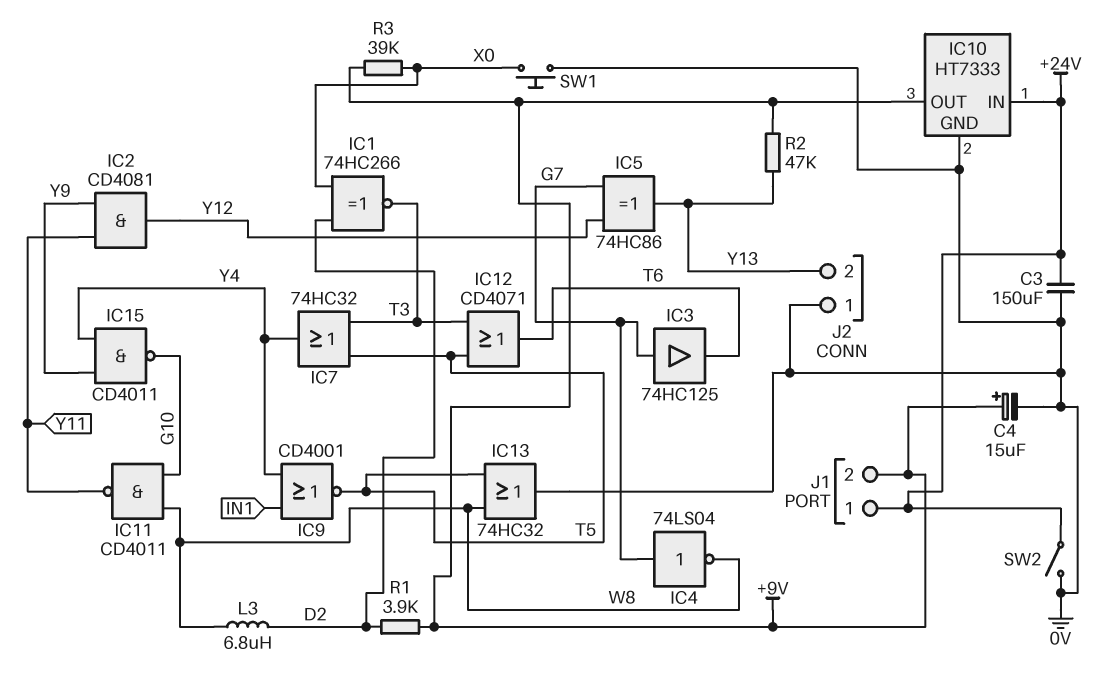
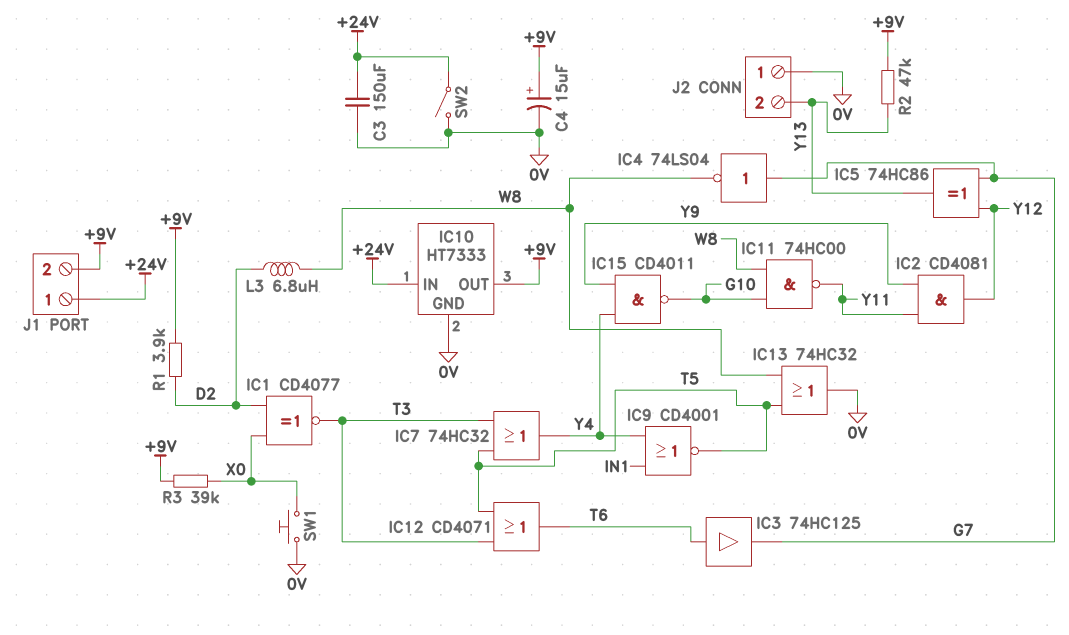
IC1: XNOR 74HC266 (in D2, in X0, out T3) -> XNOR CD4077 (in D2, in X0, out T3)
IC3: buffer 74HC125 (in G7, out T6) -> buffer 74HC125 (in T6, out G7)
IC11: NAND CD4011 (in G10, in W8, out Y11) -> NAND 74HC00 (in G10, in W8, out Y11)

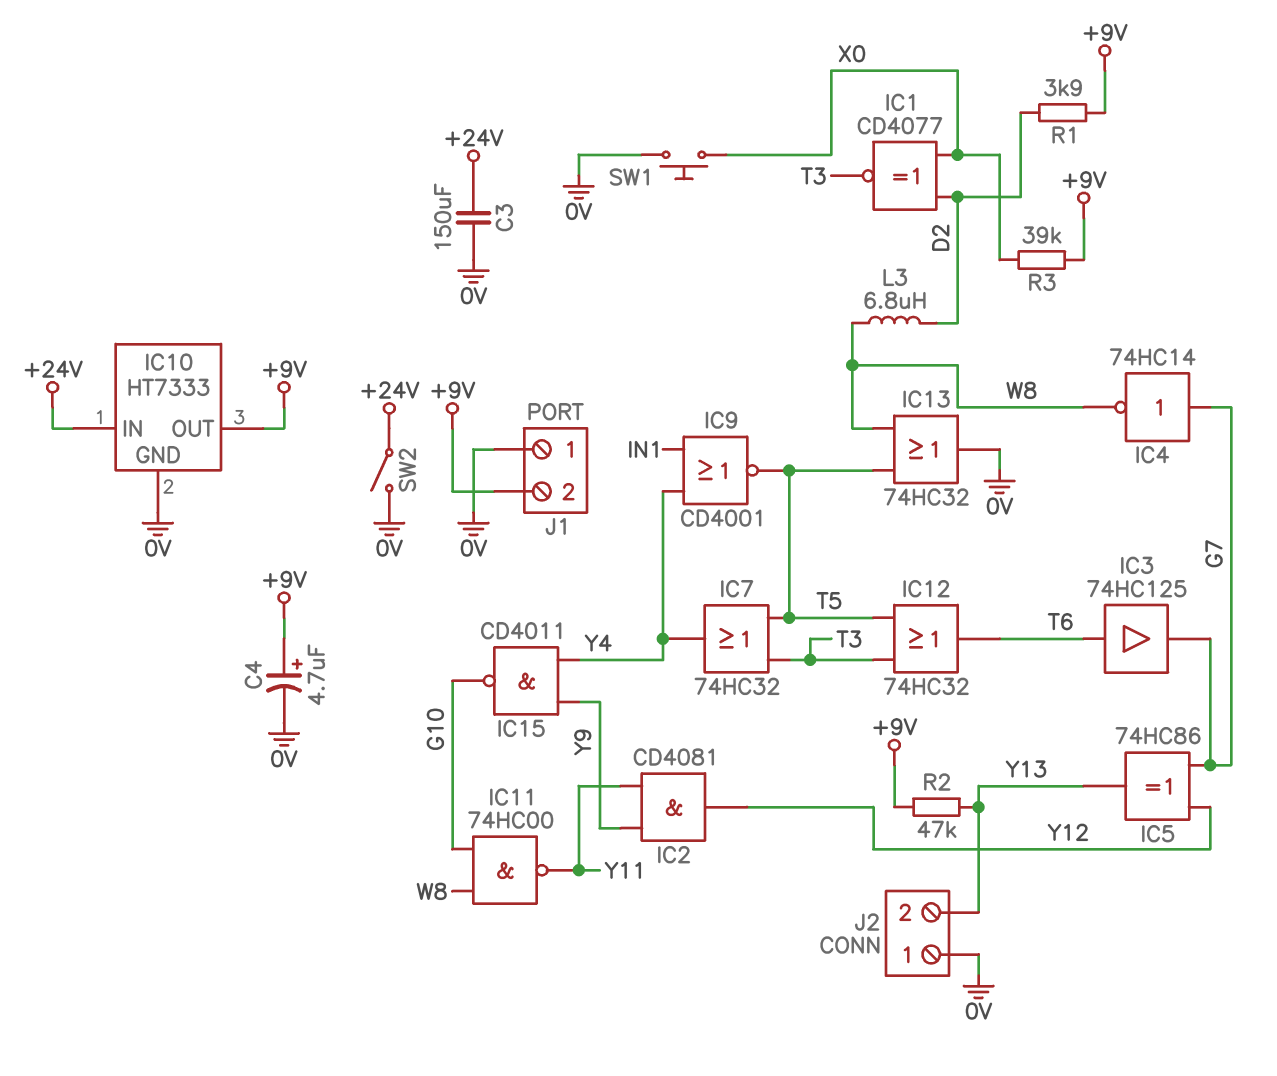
C4: 15uF (plus +9V, minus 0V) -> 4.7uF (plus +9V, minus 0V)
IC4: NOT 74LS04 (in G7, out W8) -> NOT 74HC14 (in G7, out W8)
IC12: OR CD4071 (in T3, in T5, out T6) -> OR 74HC32 (in T3, in T5, out T6)
J1 pin 1: +24V -> 0V

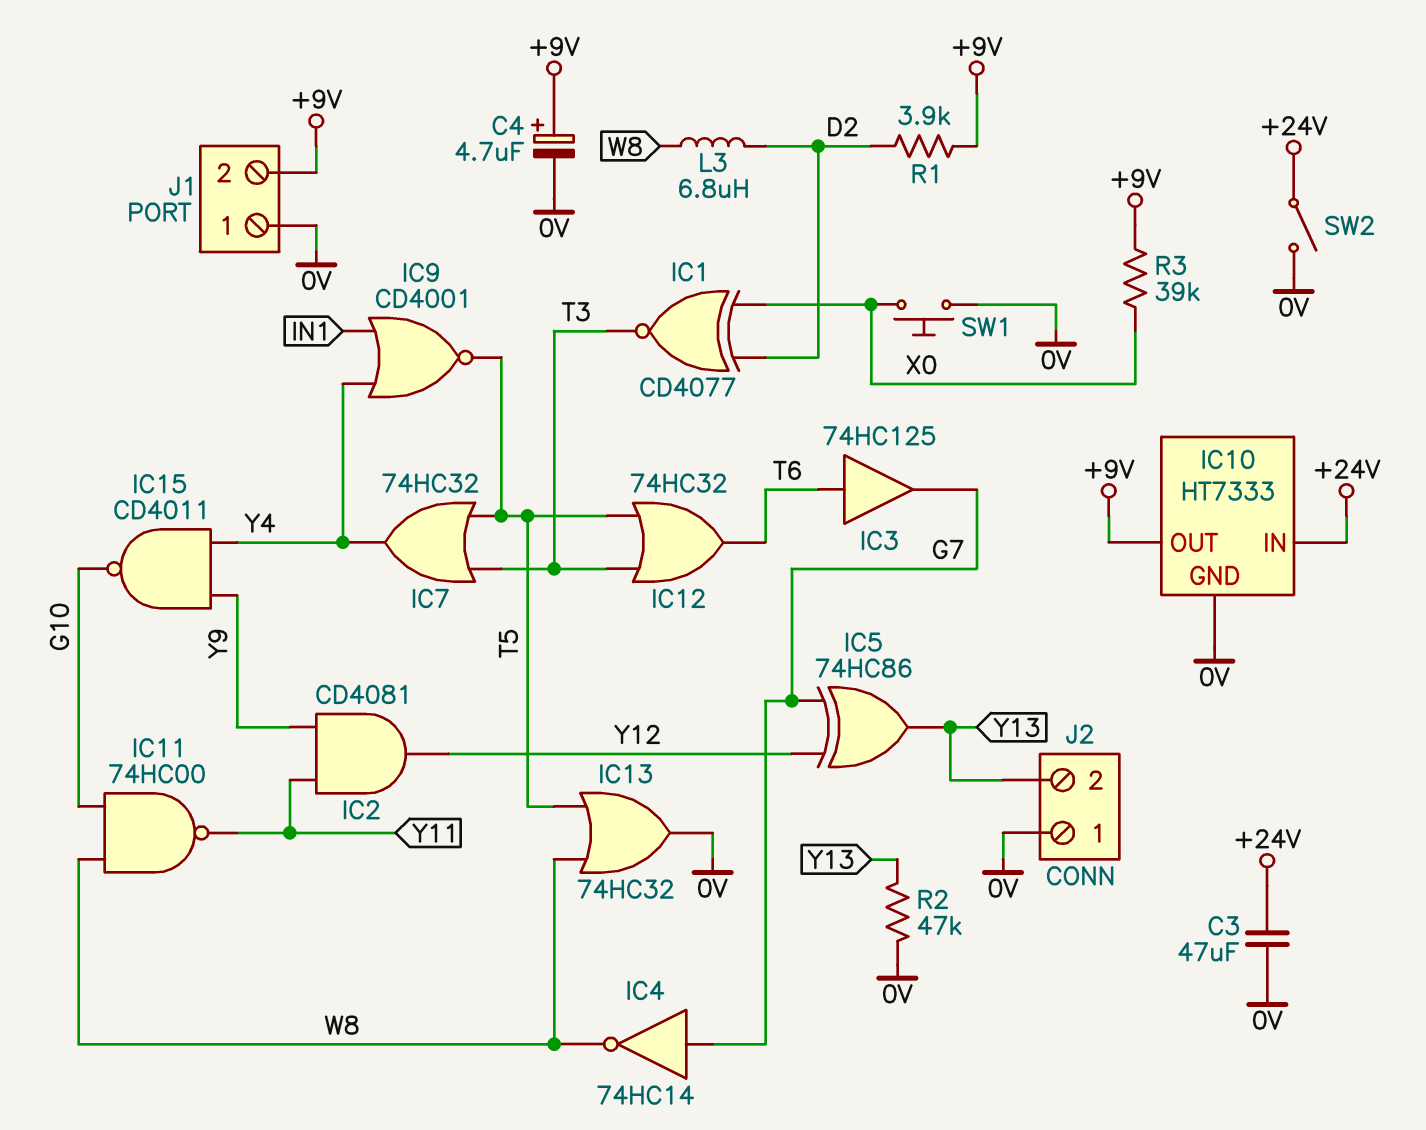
C3: 150uF (+24V, 0V) -> 47uF (+24V, 0V)
R2: 47k (+9V, Y13) -> 47k (0V, Y13)

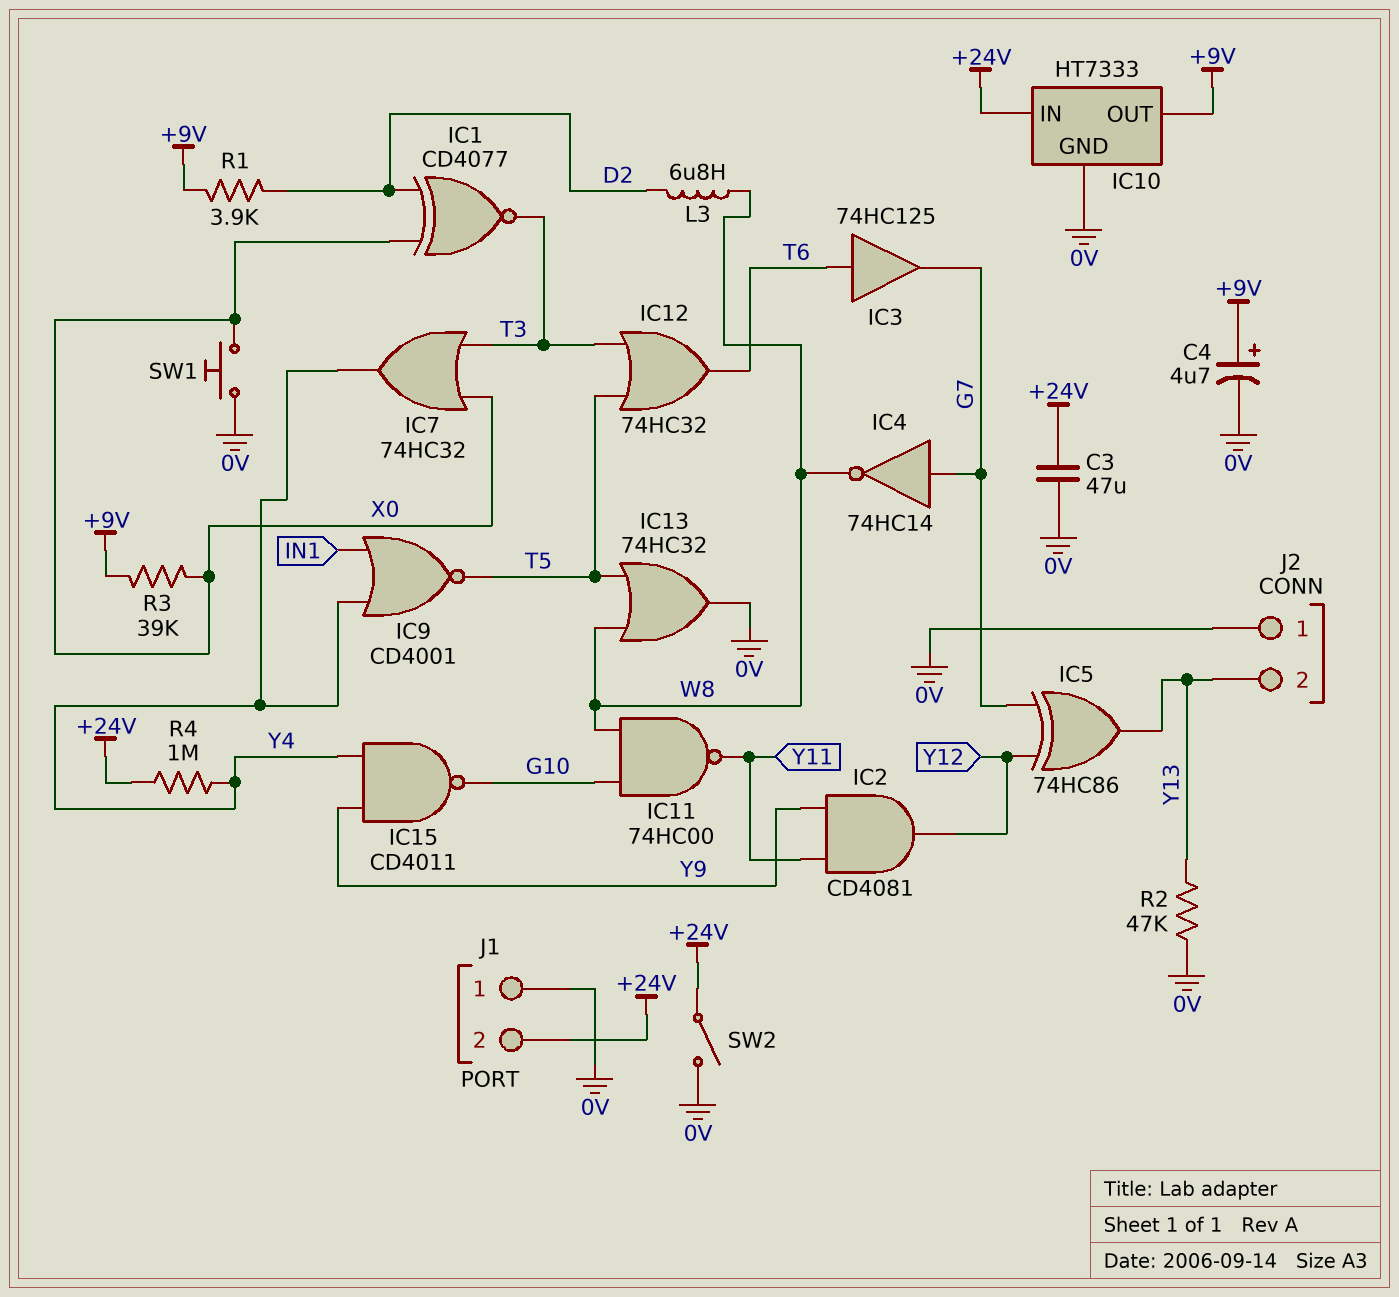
IC7: OR 74HC32 (in T3, in T5, out Y4) -> OR 74HC32 (in T3, in X0, out Y4)
J1 pin 2: +9V -> +24V
R4: none -> 1M (+24V, Y4)

